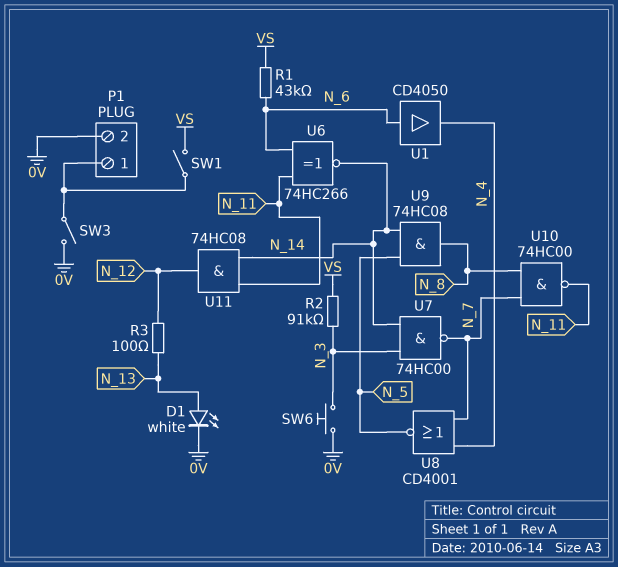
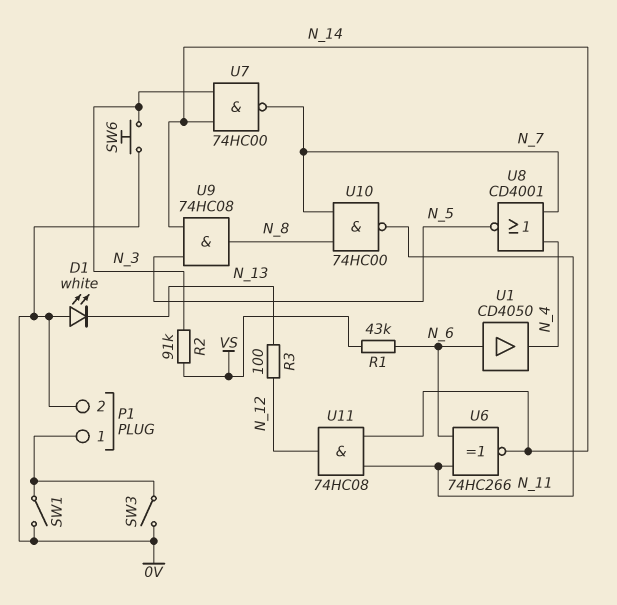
D1: LED white (A N_13, K 0V) -> LED white (A 0V, K N_13)
SW1: switch (P1/1, VS) -> switch (0V, P1/1)

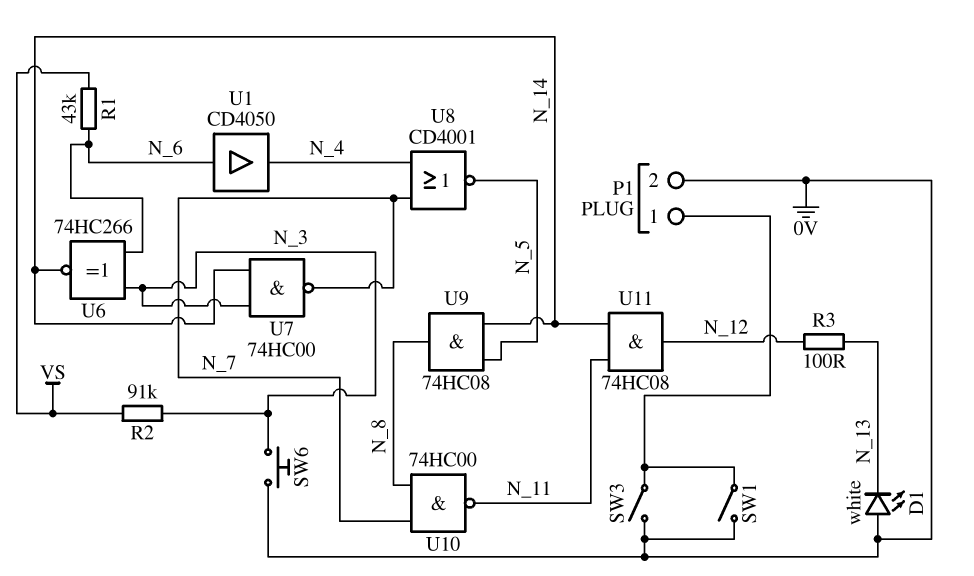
U6: XNOR 74HC266 (in N_6, in N_11, out N_14) -> XNOR 74HC266 (in N_3, in N_6, out N_14)

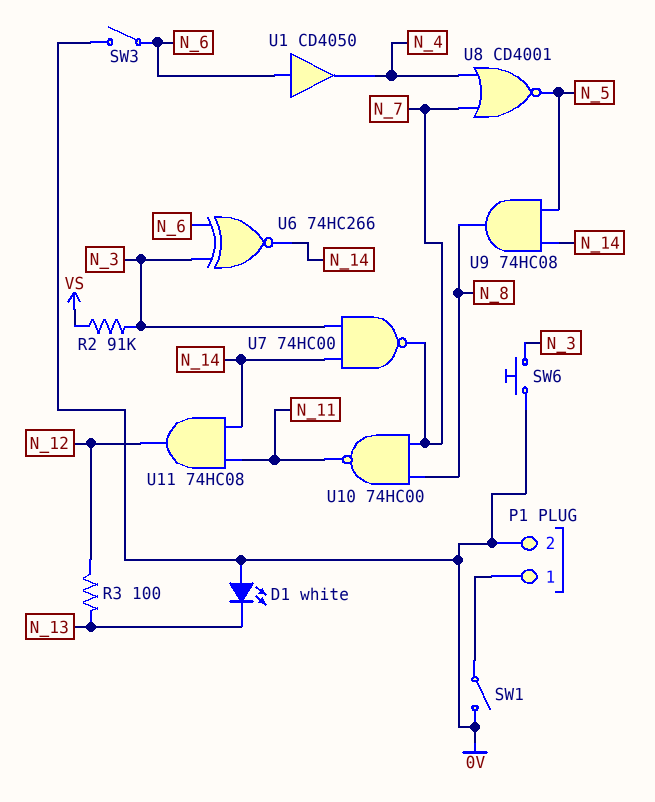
R1: 43k (N_6, VS) -> none
SW3: switch (0V, P1/1) -> switch (0V, N_6)

